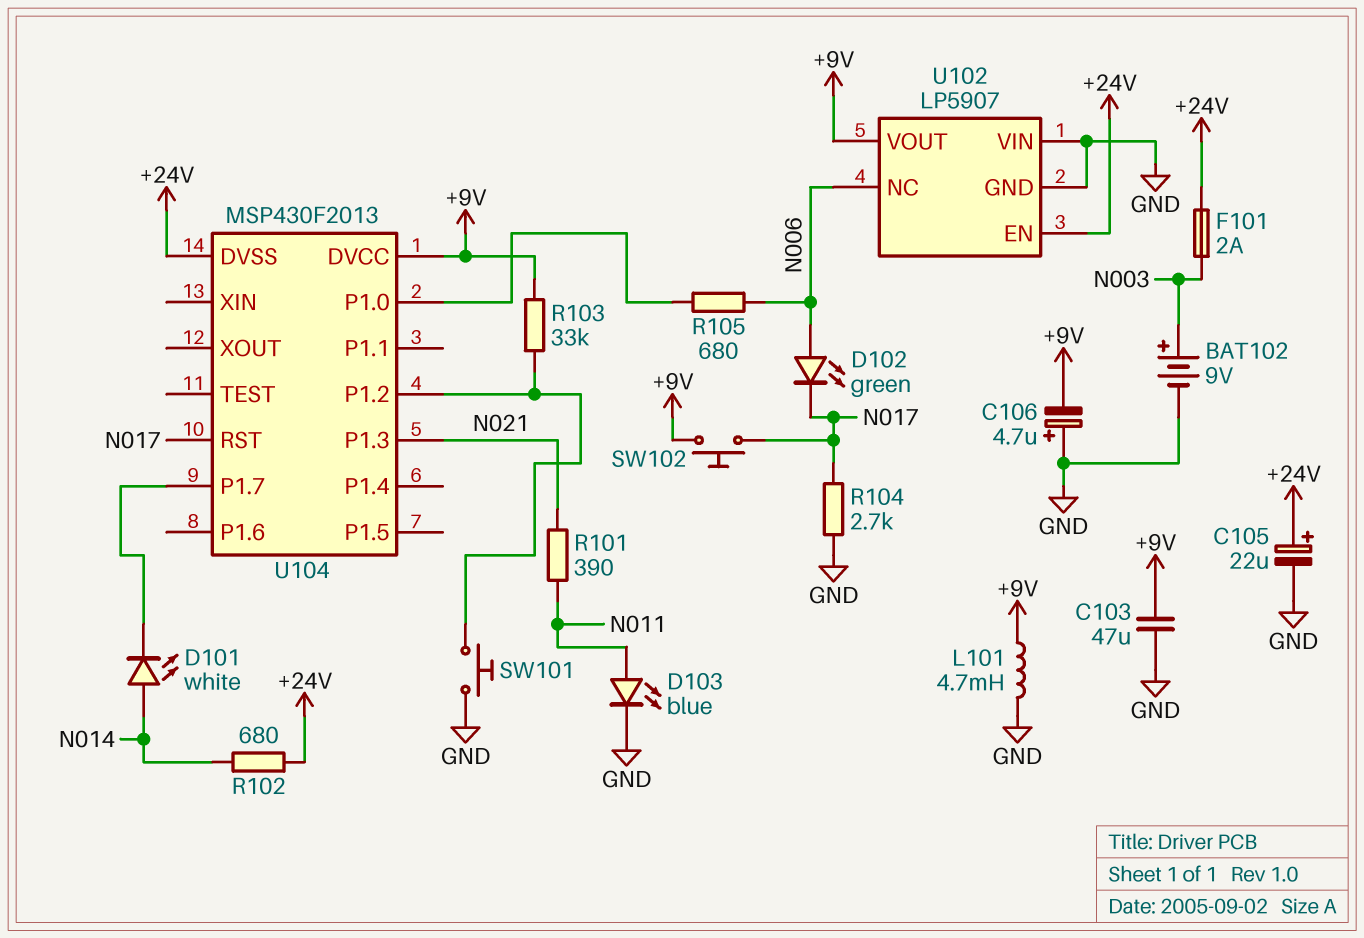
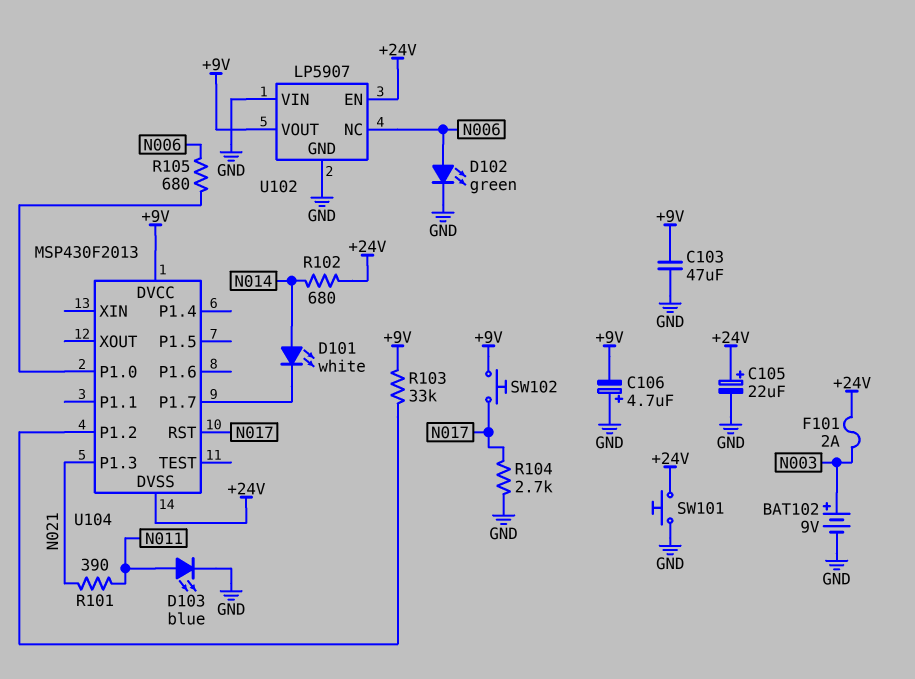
D102: LED green (A N006, K N017) -> LED green (A N006, K GND)
L101: 4.7mH (+9V, GND) -> none
SW101: button (GND, U104/P1.2) -> button (+24V, GND)

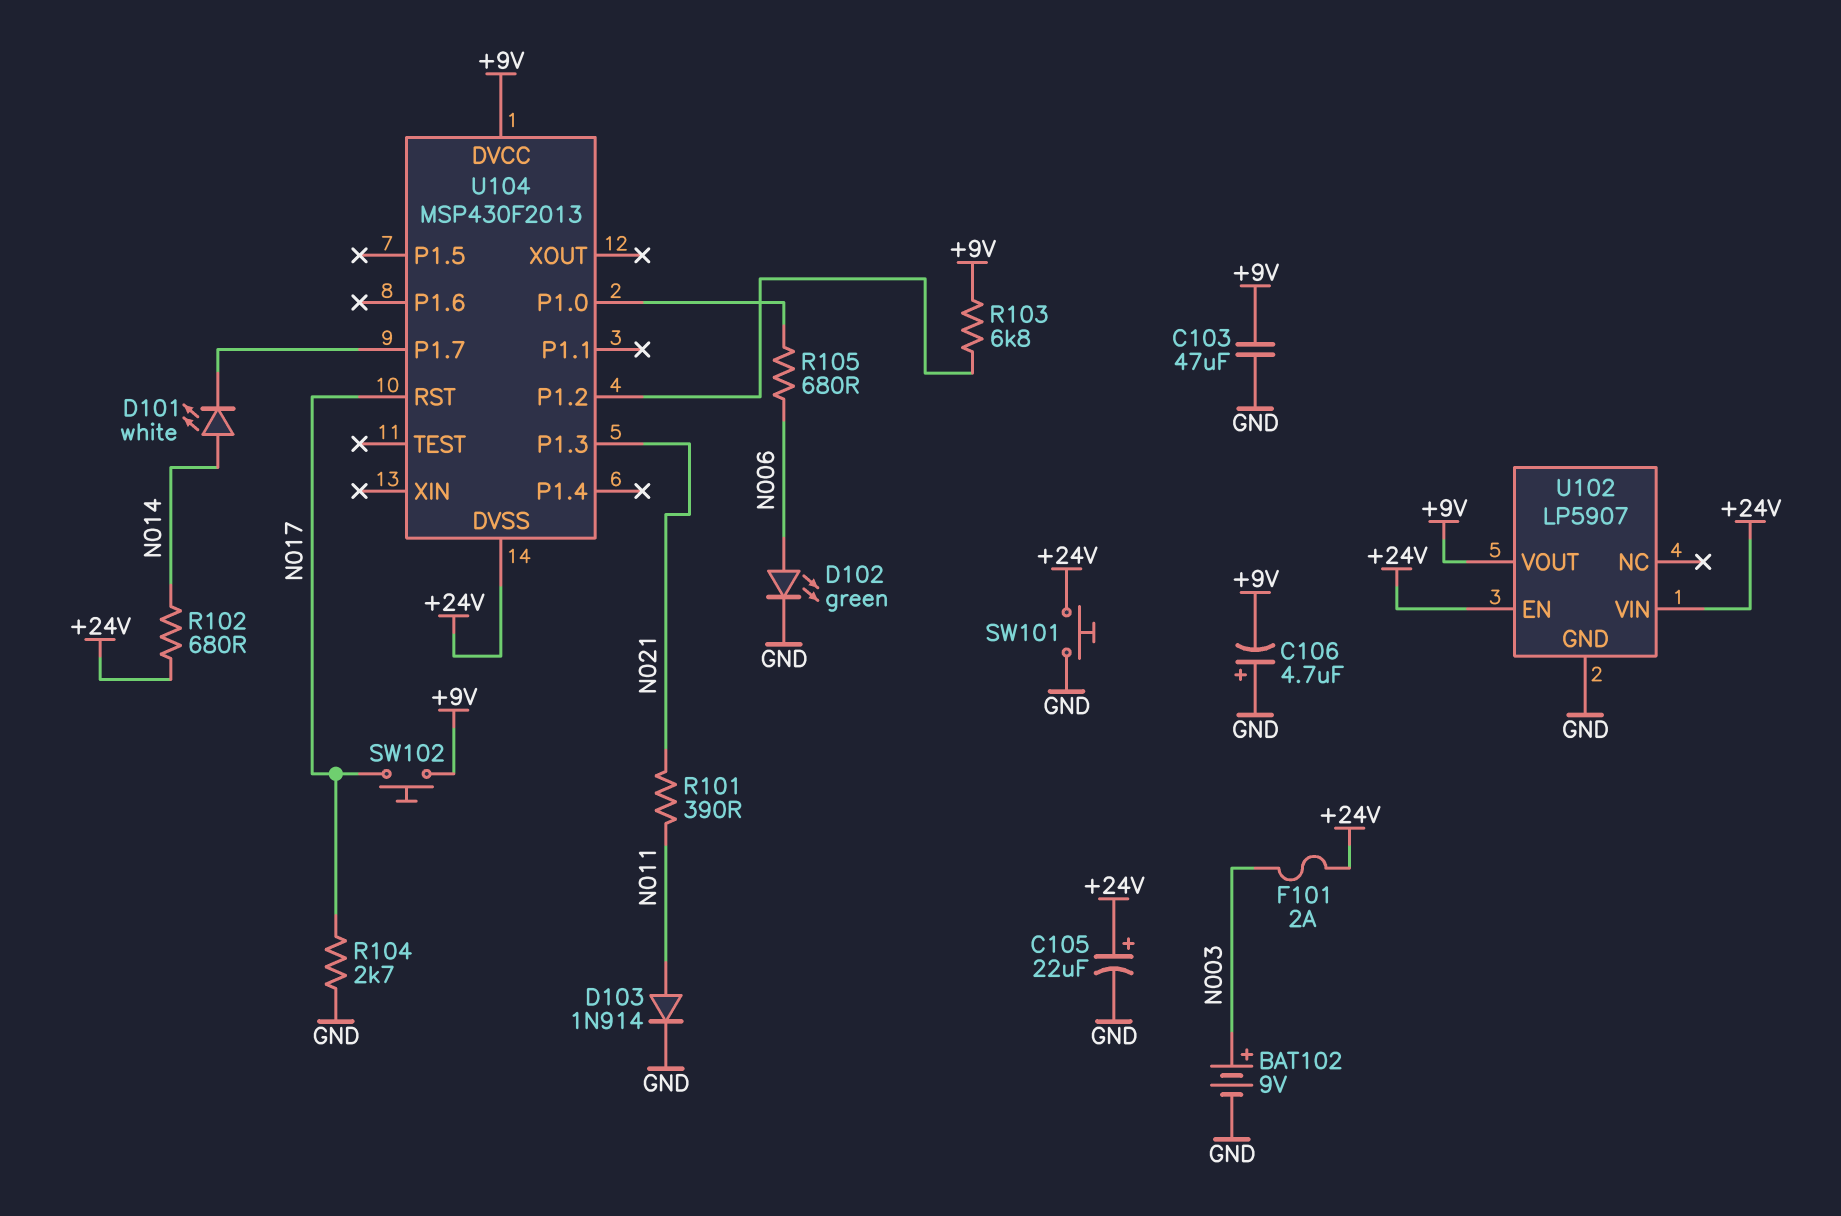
D103: LED blue (A N011, K GND) -> diode 1N914 (A N011, K GND)
R103: 33k (+9V, U104/P1.2) -> 6.8k (+9V, U104/P1.2)
U102 pin NC: N006 -> none
U102 pin VIN: GND -> +24V

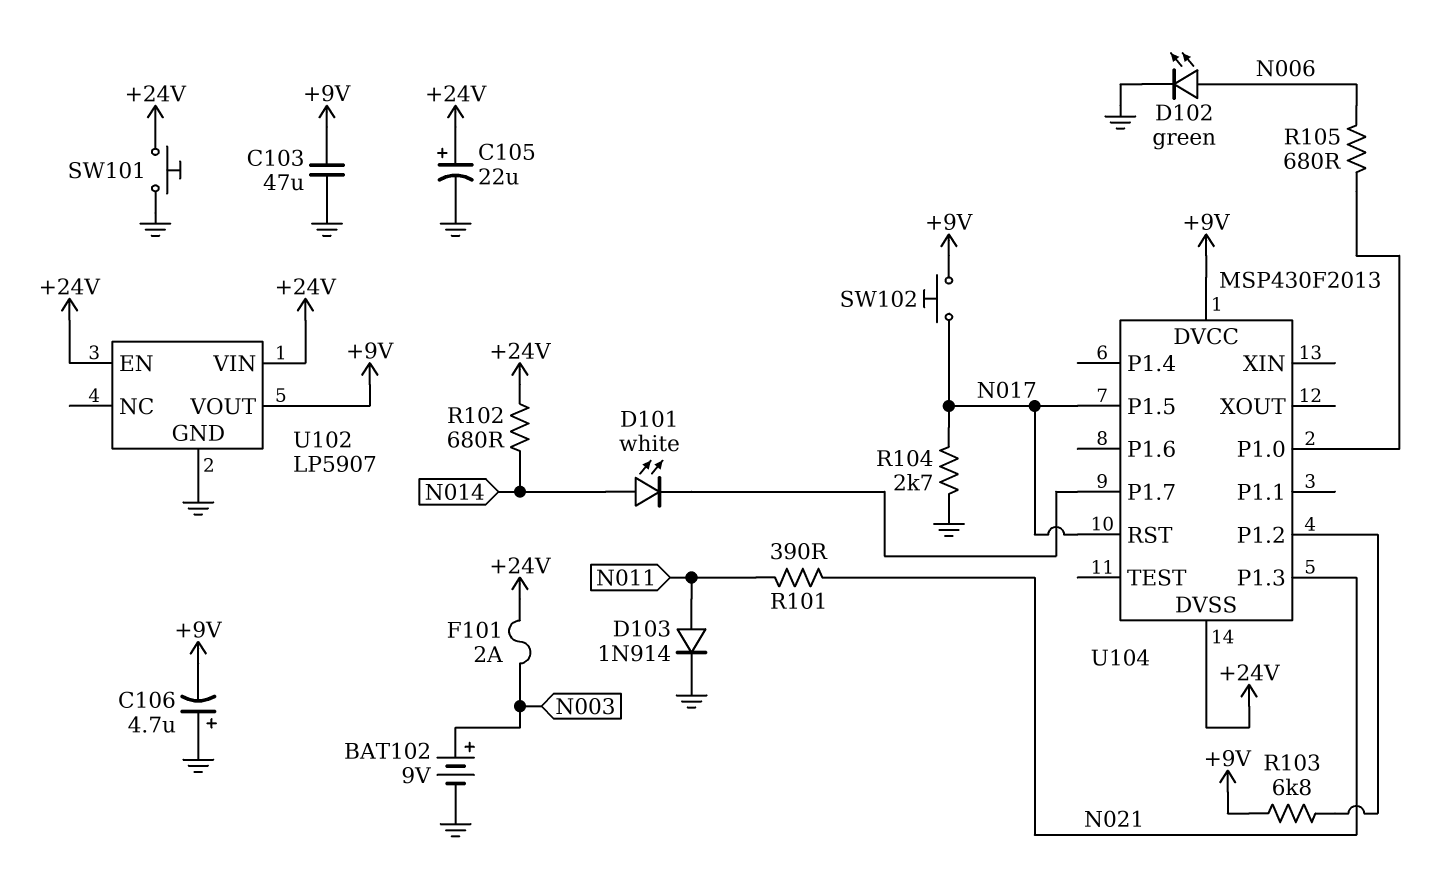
U104 pin P1.5: none -> N017

